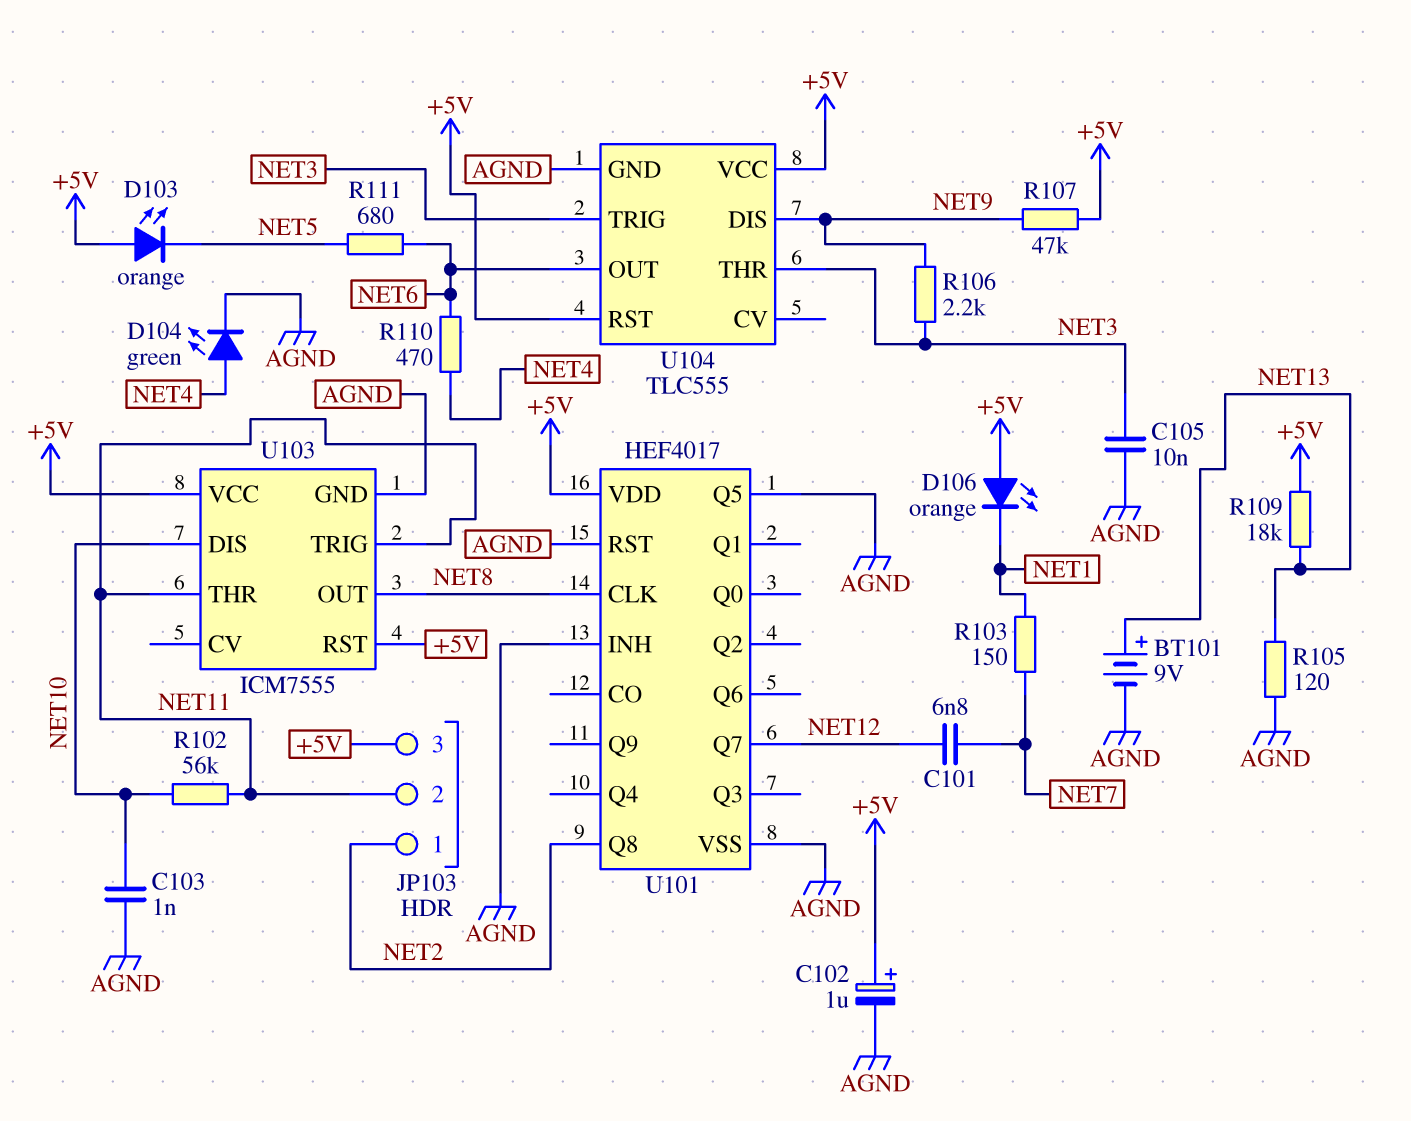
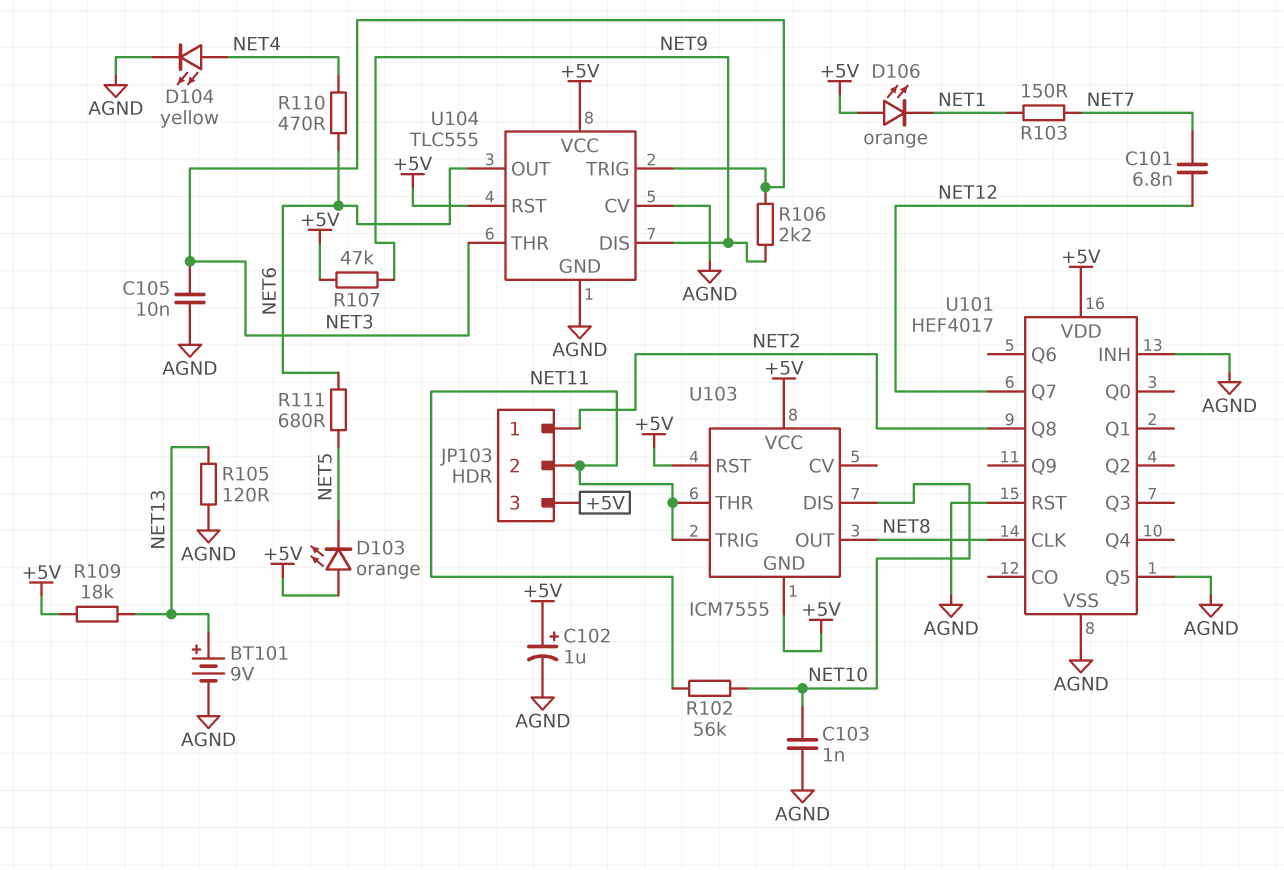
D104: LED green (A NET4, K AGND) -> LED yellow (A NET4, K AGND)
U103 pin GND: AGND -> +5V
U104 pin CV: none -> AGND

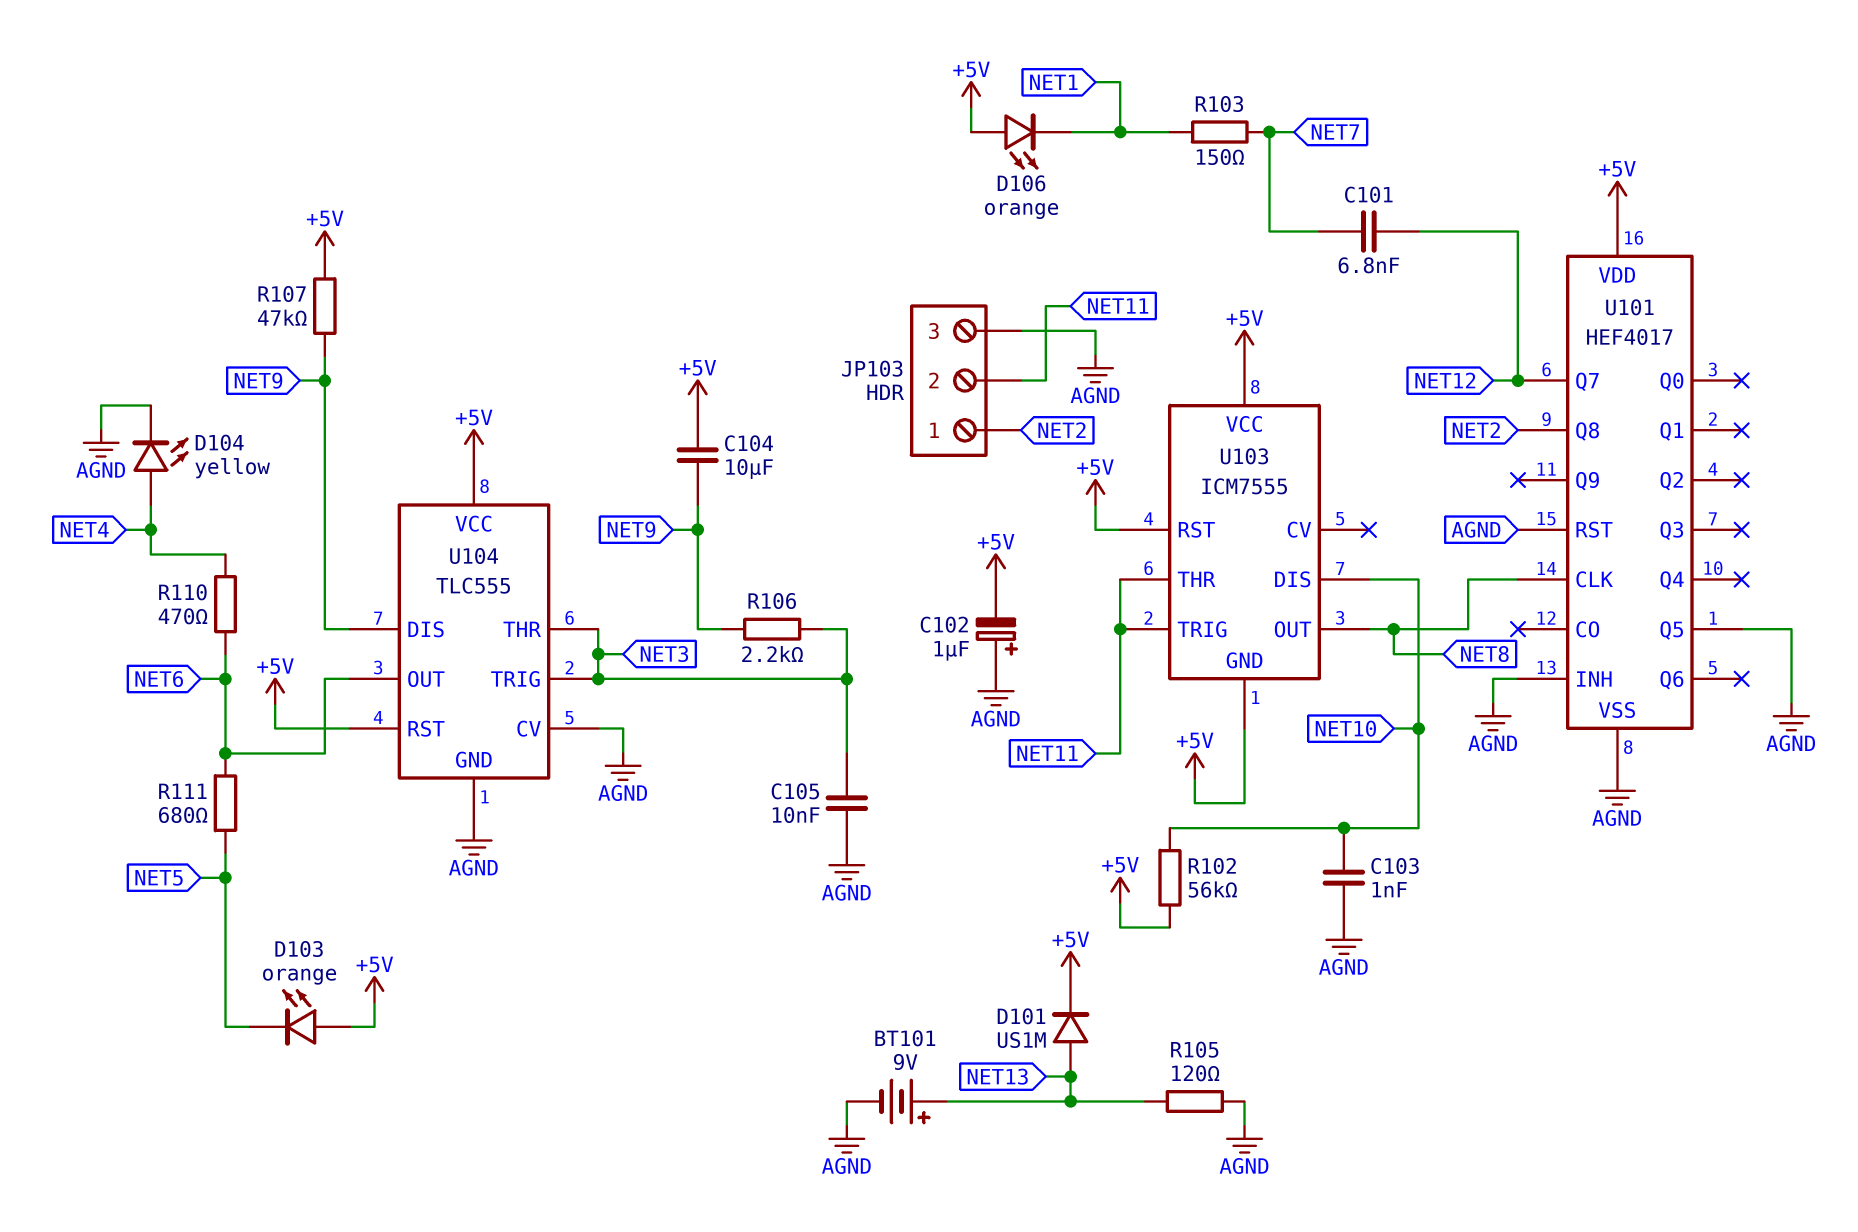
C102: 1uF (plus +5V, minus AGND) -> 1uF (plus AGND, minus +5V)
C104: none -> 10uF (+5V, NET9)
D101: none -> diode US1M (A NET13, K +5V)
JP103 pin 3: +5V -> AGND
R102: 56k (NET10, NET11) -> 56k (+5V, NET10)
R109: 18k (+5V, NET13) -> none

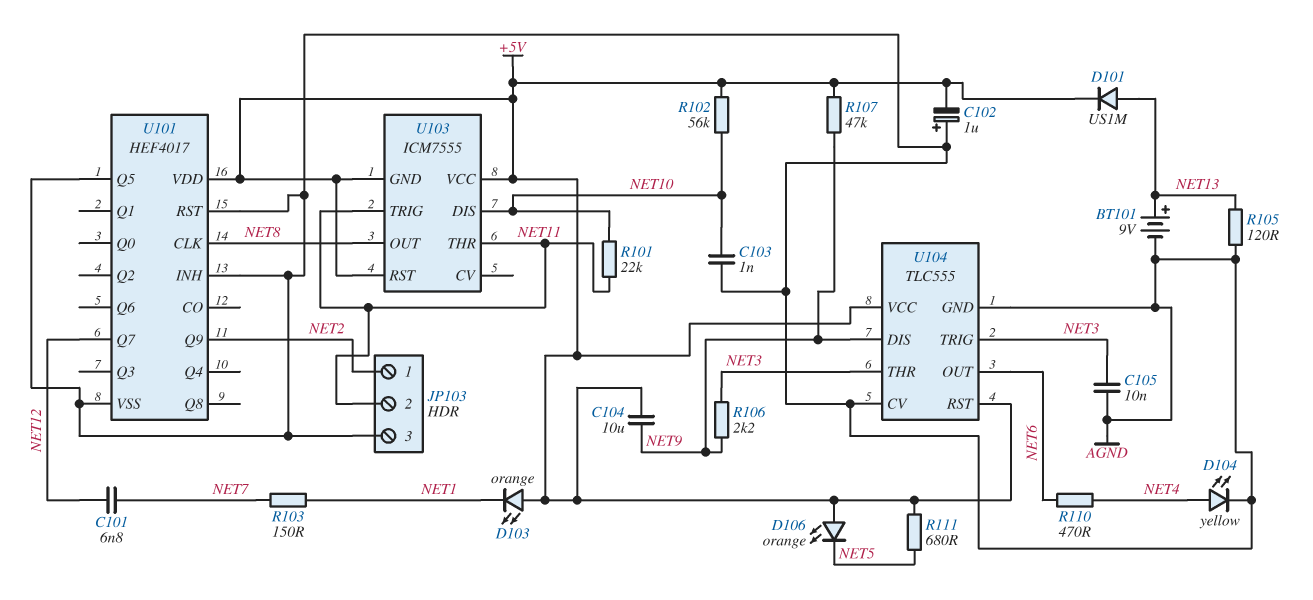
D103: LED orange (A +5V, K NET5) -> LED orange (A +5V, K NET1)
D106: LED orange (A +5V, K NET1) -> LED orange (A +5V, K NET5)
R101: none -> 22k (NET10, NET11)
R111: 680 (NET5, NET6) -> 680 (+5V, NET5)
U101 pin Q8: NET2 -> none
U101 pin Q9: none -> NET2

